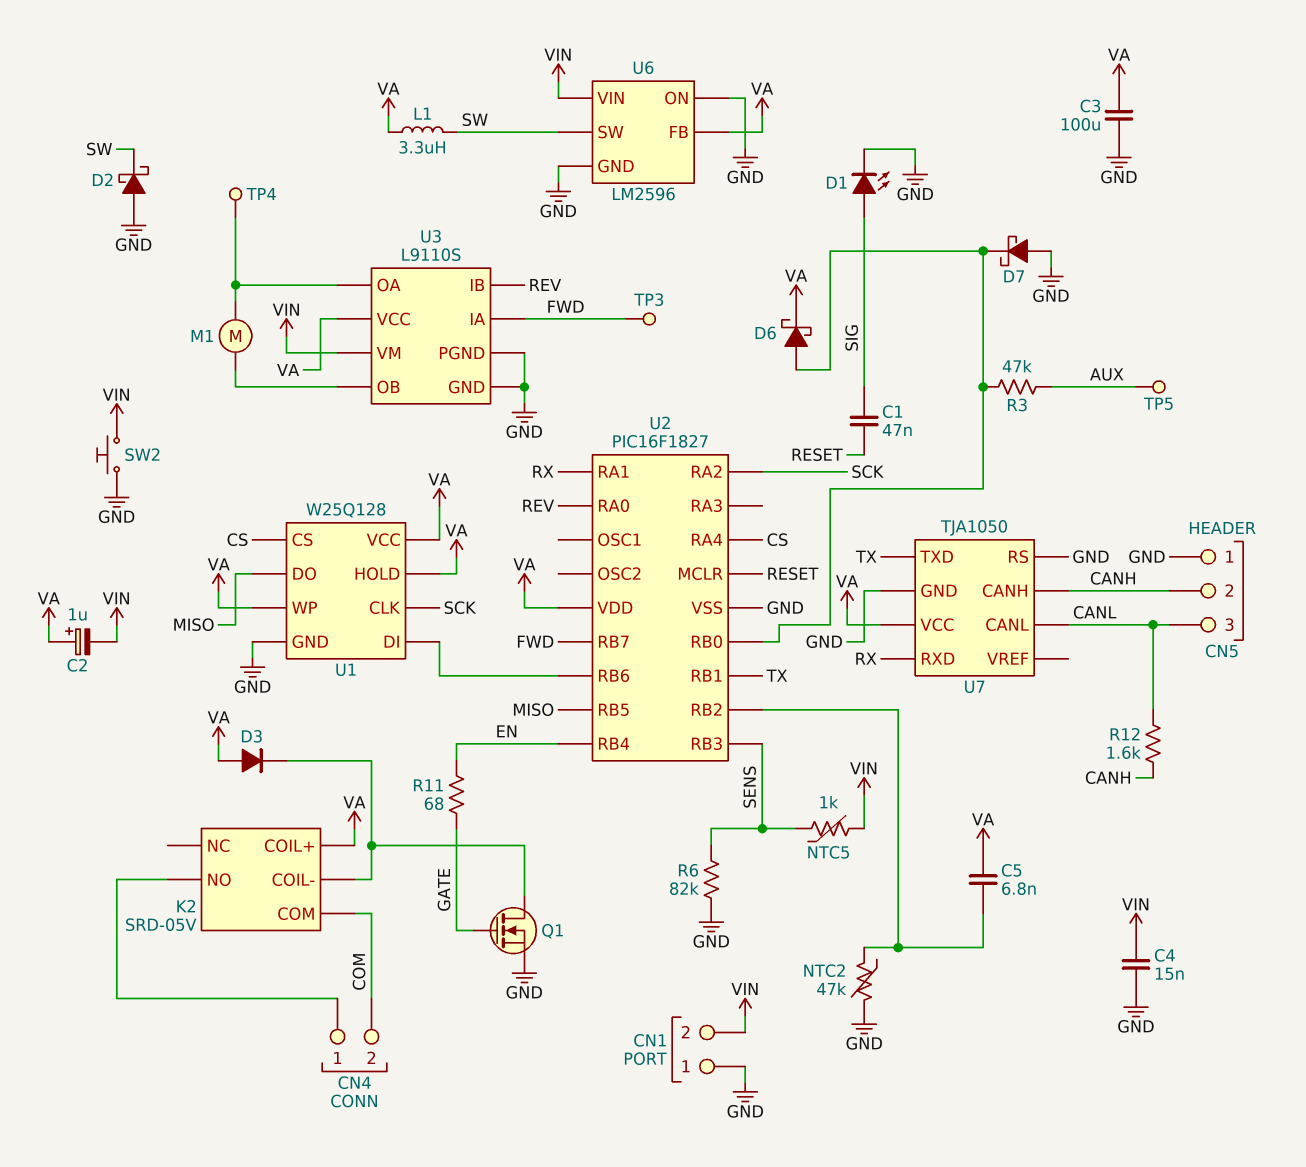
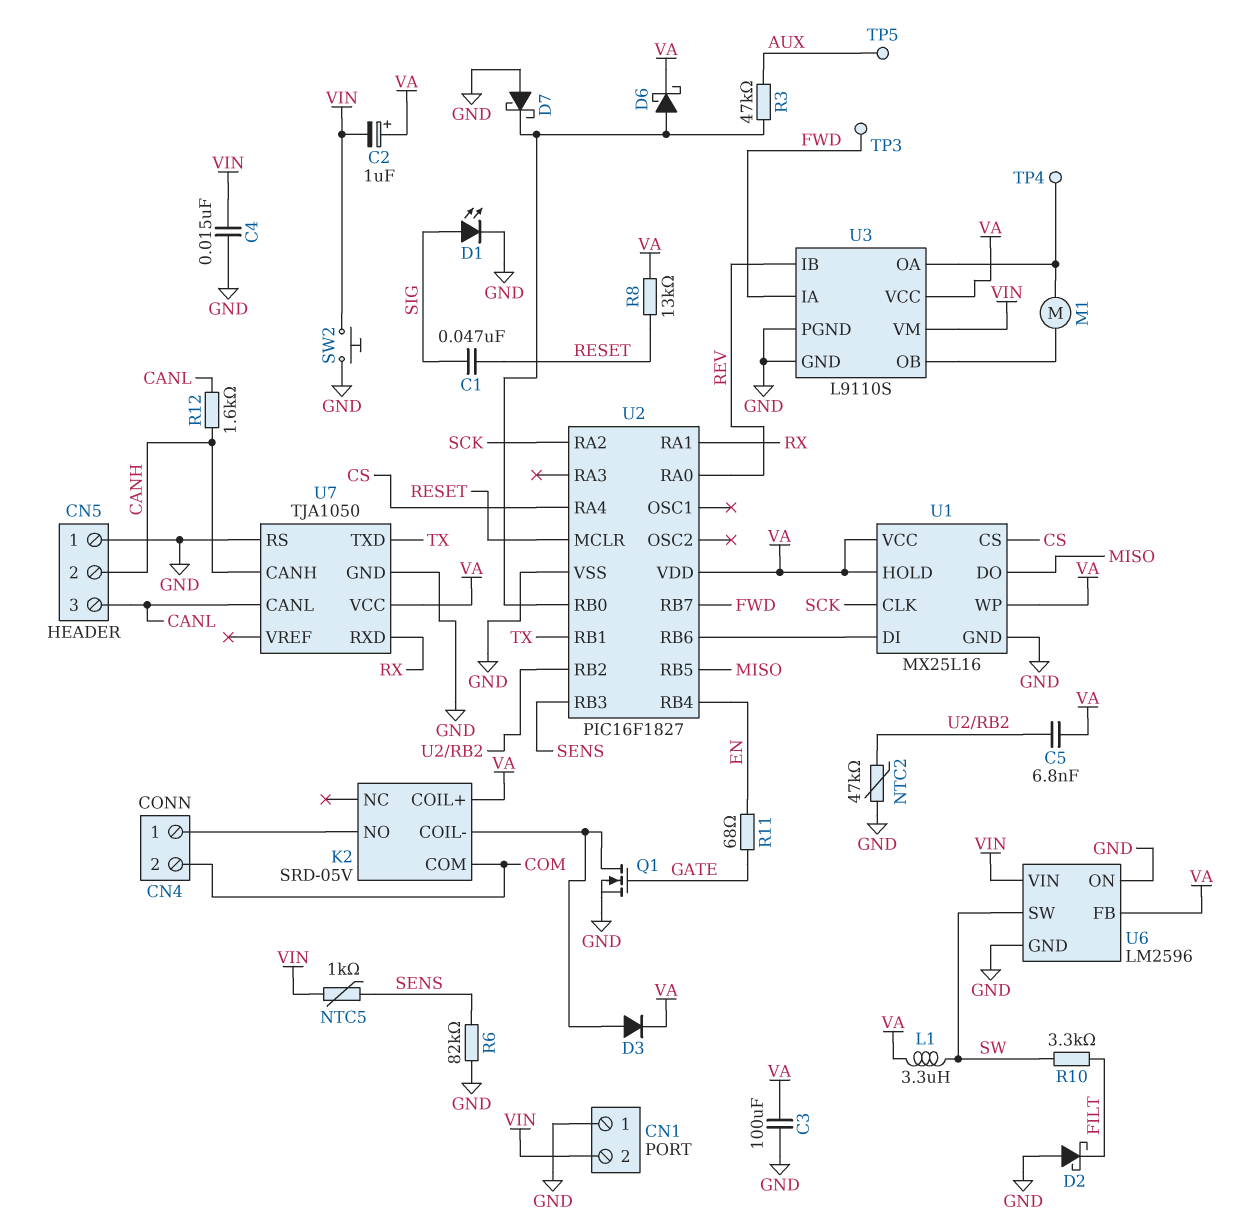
D2: schottky (A GND, K SW) -> schottky (A GND, K FILT)
D3: diode (A VA, K K2/COIL-) -> diode (A K2/COIL-, K VA)
R8: none -> 13k (RESET, VA)
R10: none -> 3.3k (FILT, SW)
U1: W25Q128 -> MX25L16

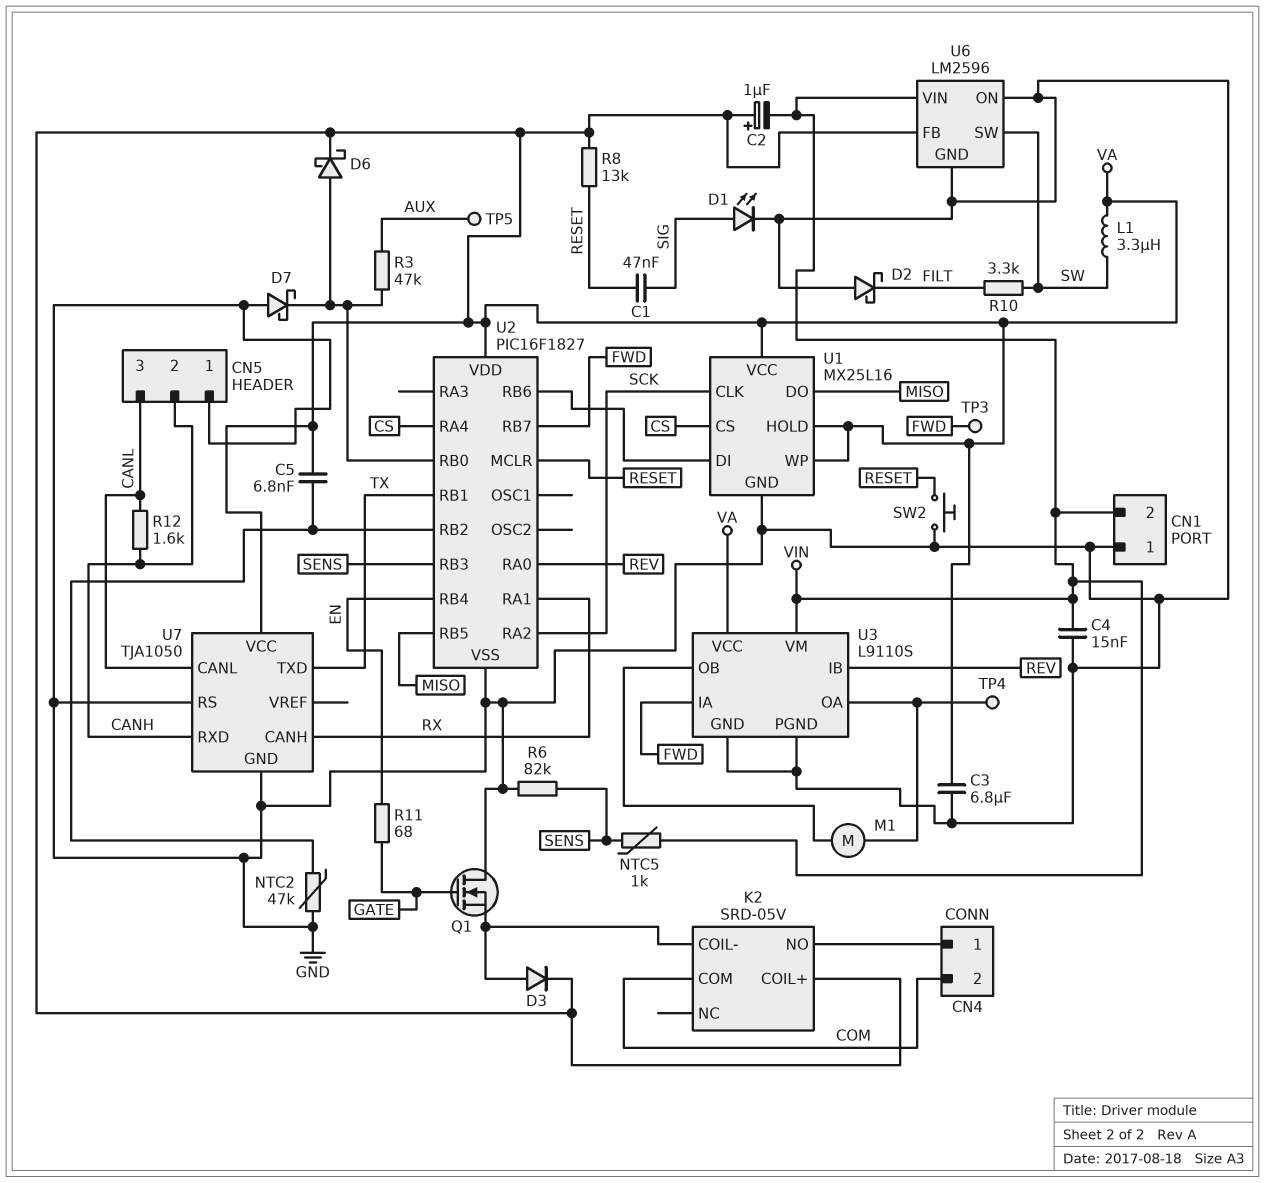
C3: 100uF (GND, VA) -> 6.8uF (GND, VA)
Q1: NMOS (G GATE, D K2/COIL-, S GND) -> NMOS (G GATE, D GND, S K2/COIL-)
SW2: button (GND, VIN) -> button (GND, RESET)
U7 pin CANH: CANH -> RX
U7 pin RXD: RX -> CANH

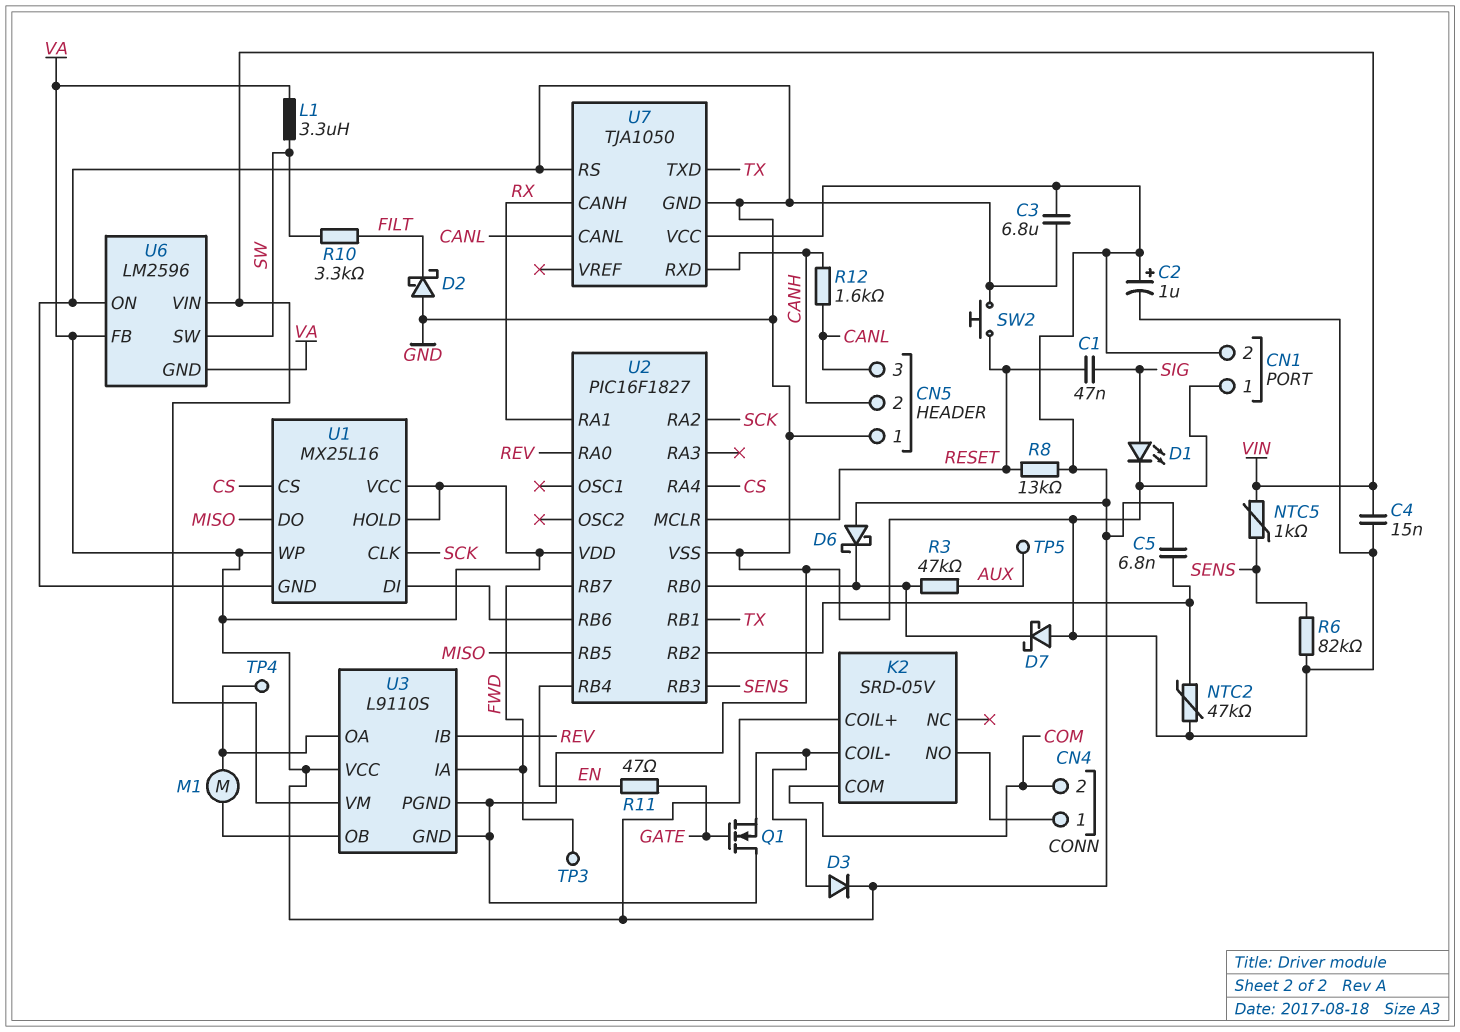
C2: 1uF (plus VA, minus VIN) -> 1uF (plus VA, minus GND)
CN1 pin 2: VIN -> VA
D6: schottky (A U2/RB0, K VA) -> schottky (A VA, K U2/RB0)
R11: 68 (EN, GATE) -> 47 (EN, GATE)
U6 pin GND: GND -> VA

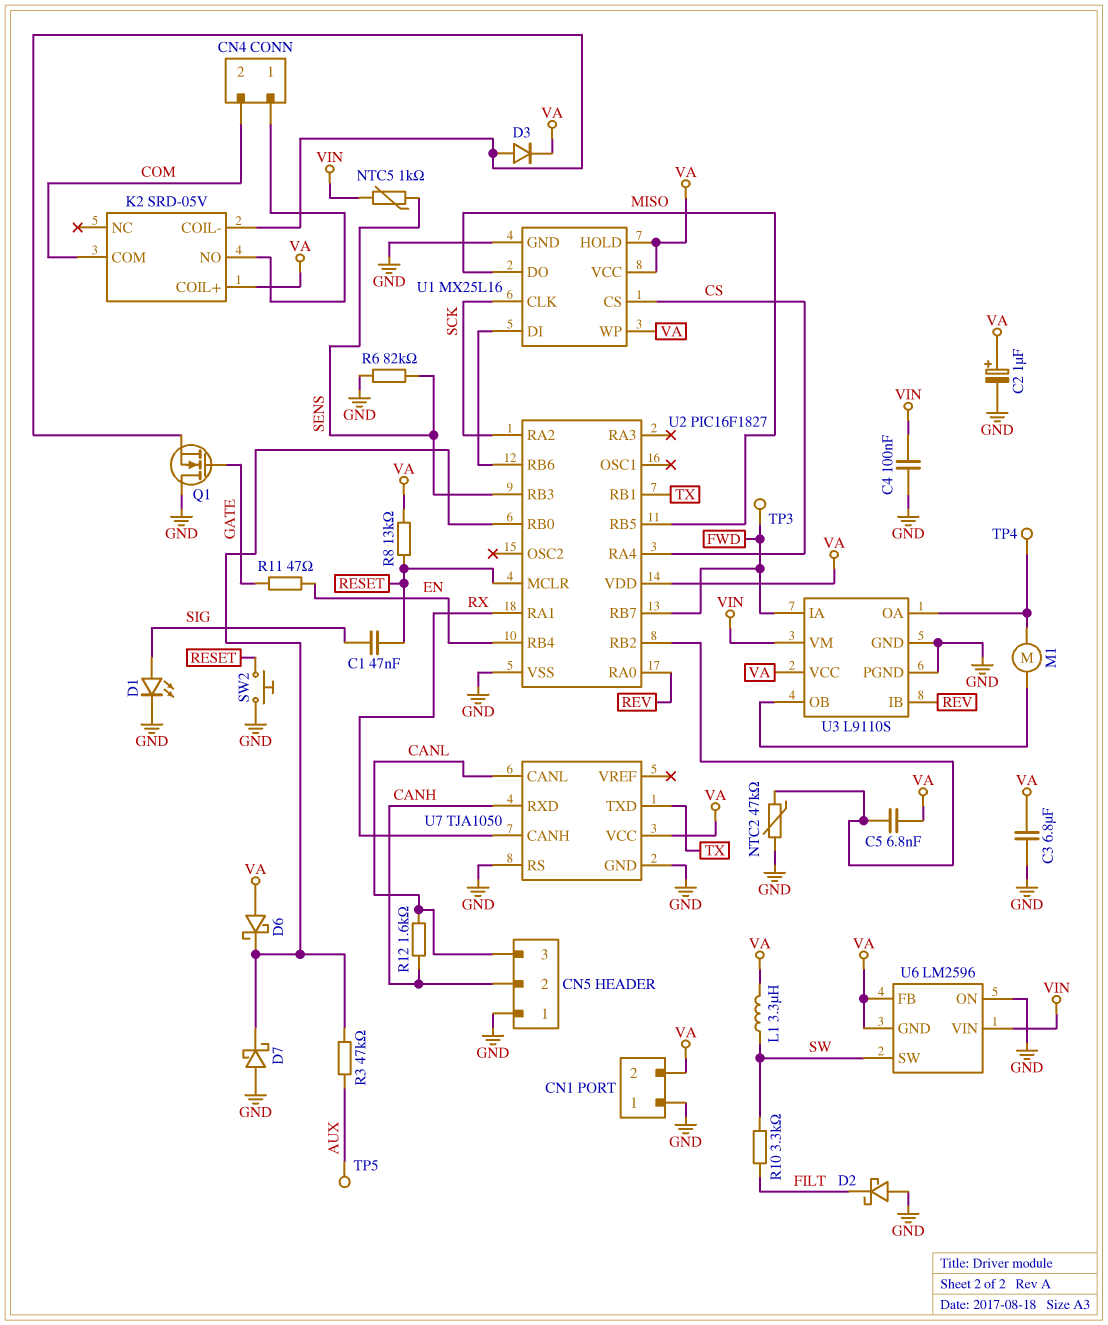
C4: 15nF (GND, VIN) -> 100nF (GND, VIN)

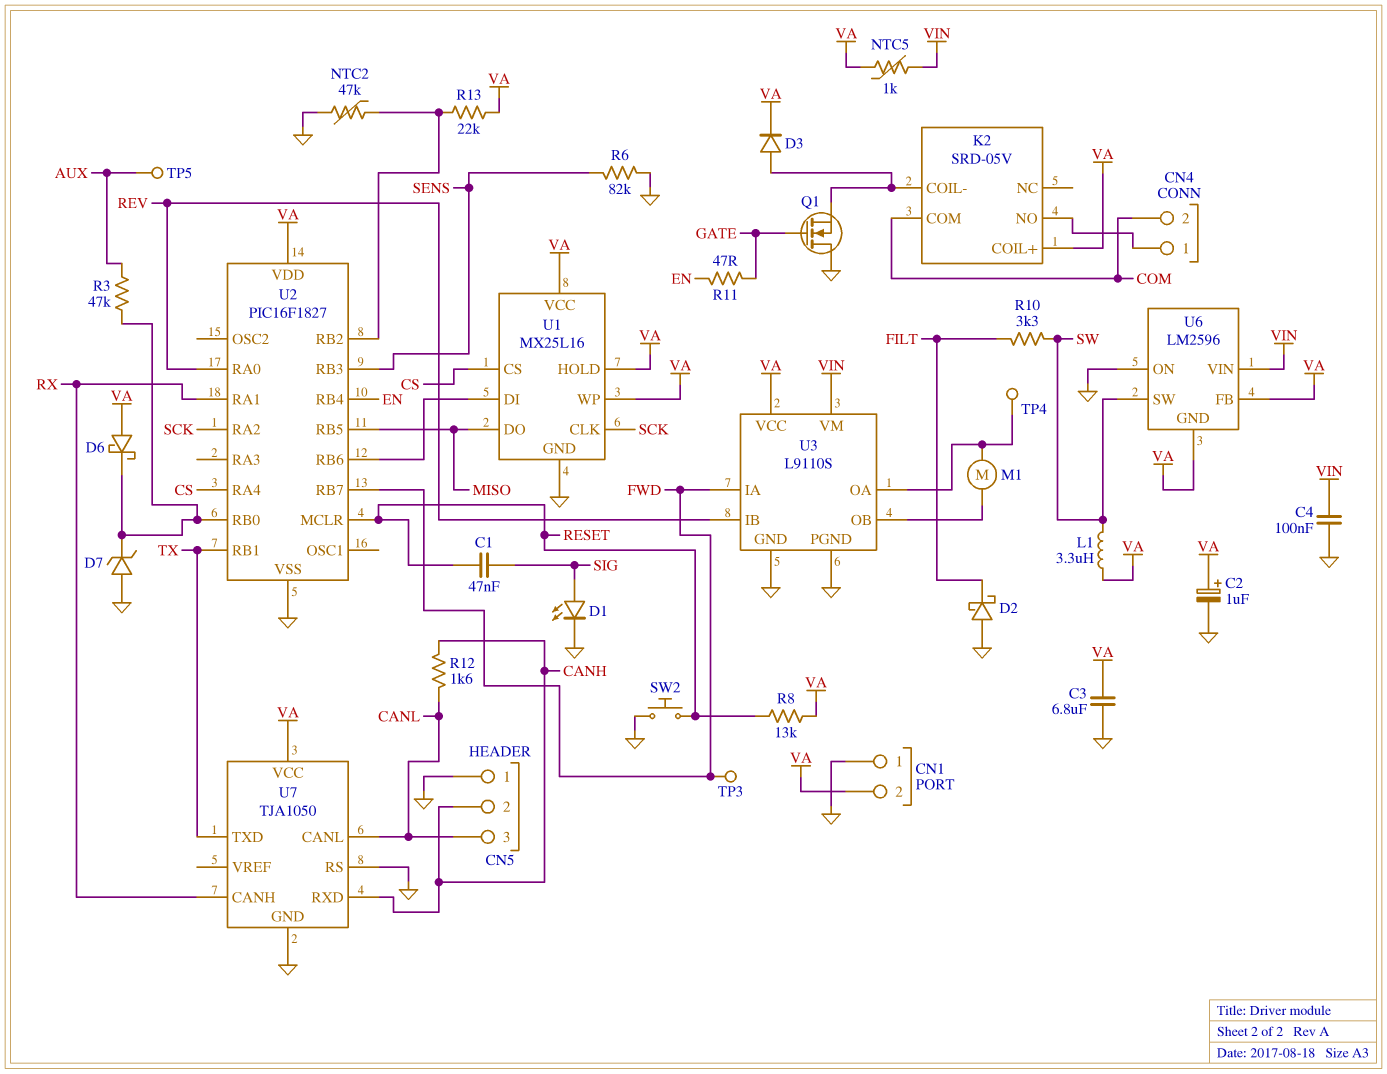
C5: 6.8nF (U2/RB2, VA) -> none
D7: schottky (A GND, K U2/RB0) -> zener (A GND, K U2/RB0)
NTC5: 1k (SENS, VIN) -> 1k (VA, VIN)
R13: none -> 22k (U2/RB2, VA)

